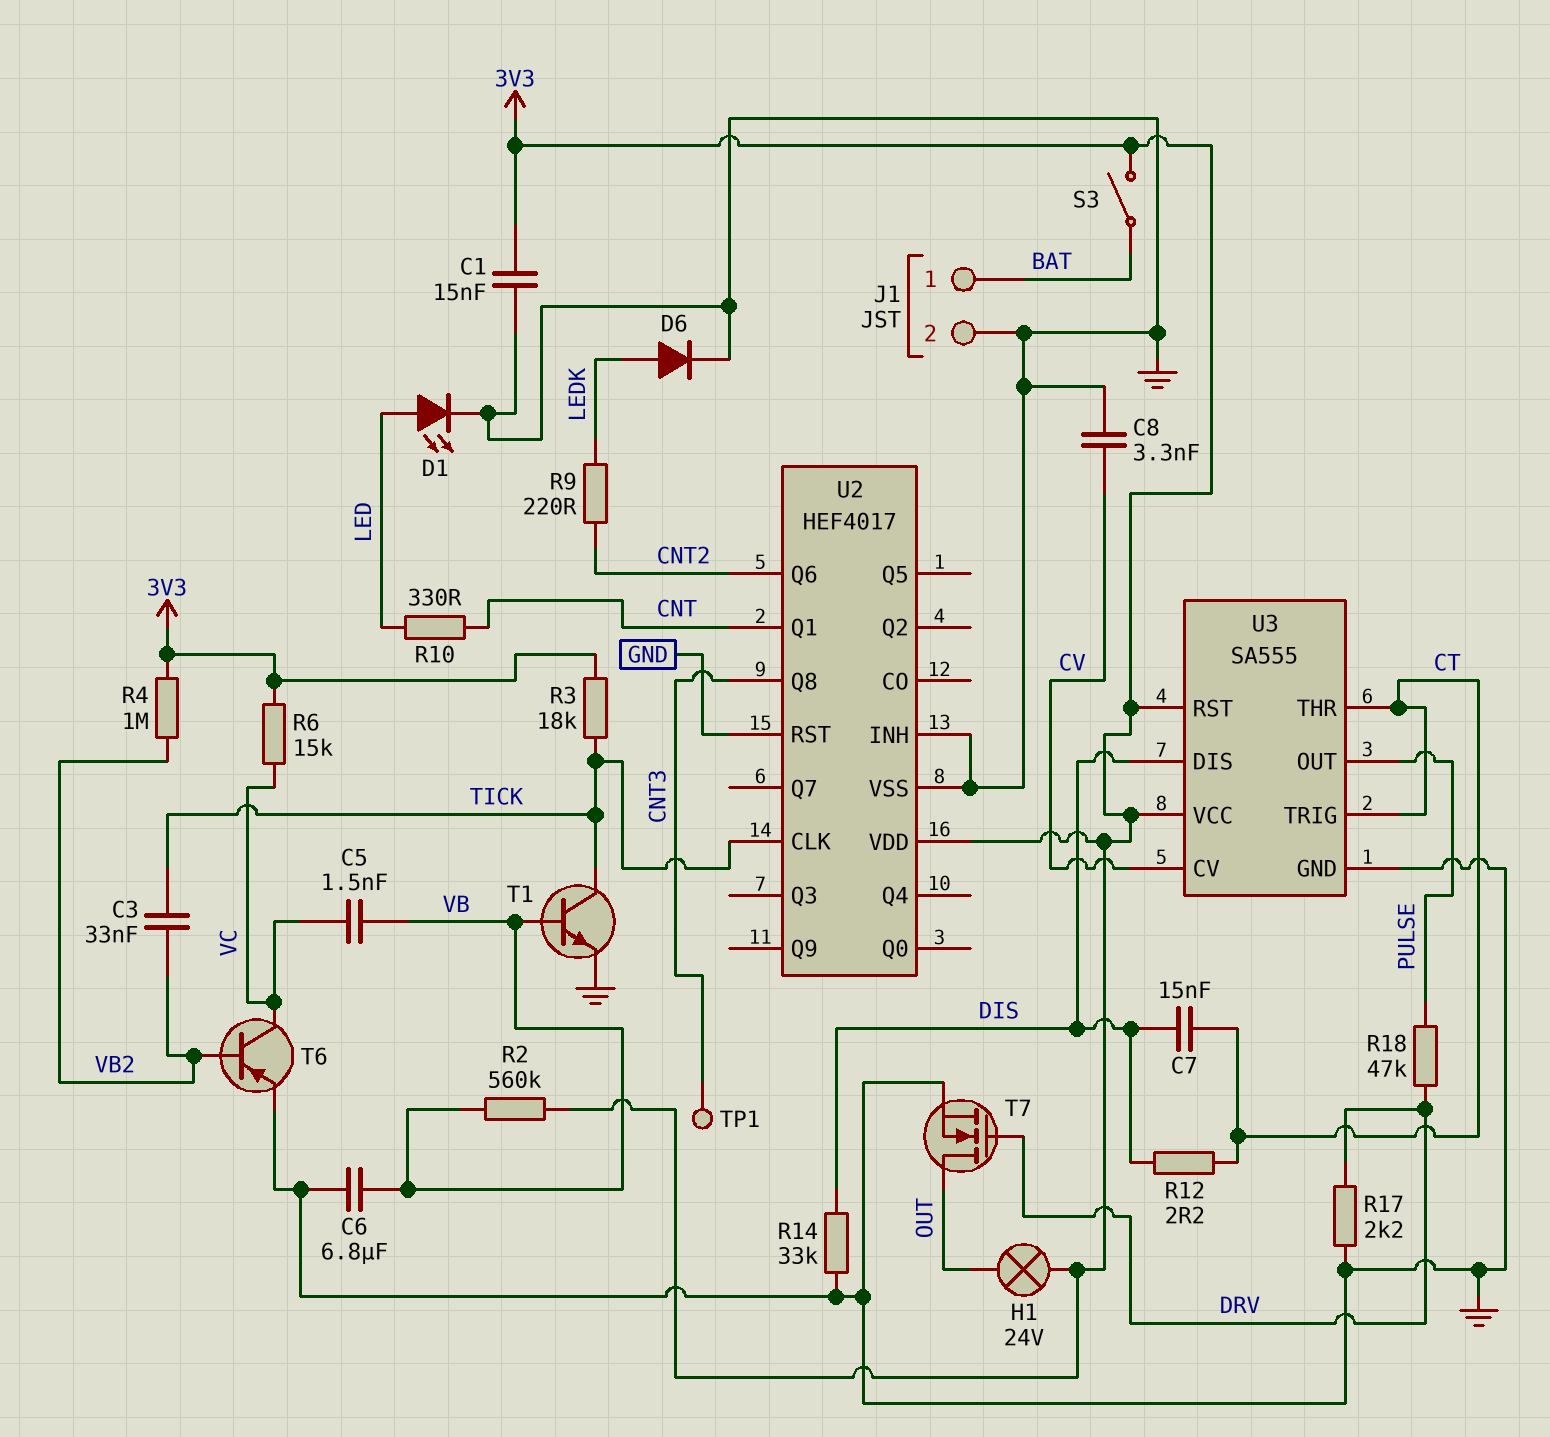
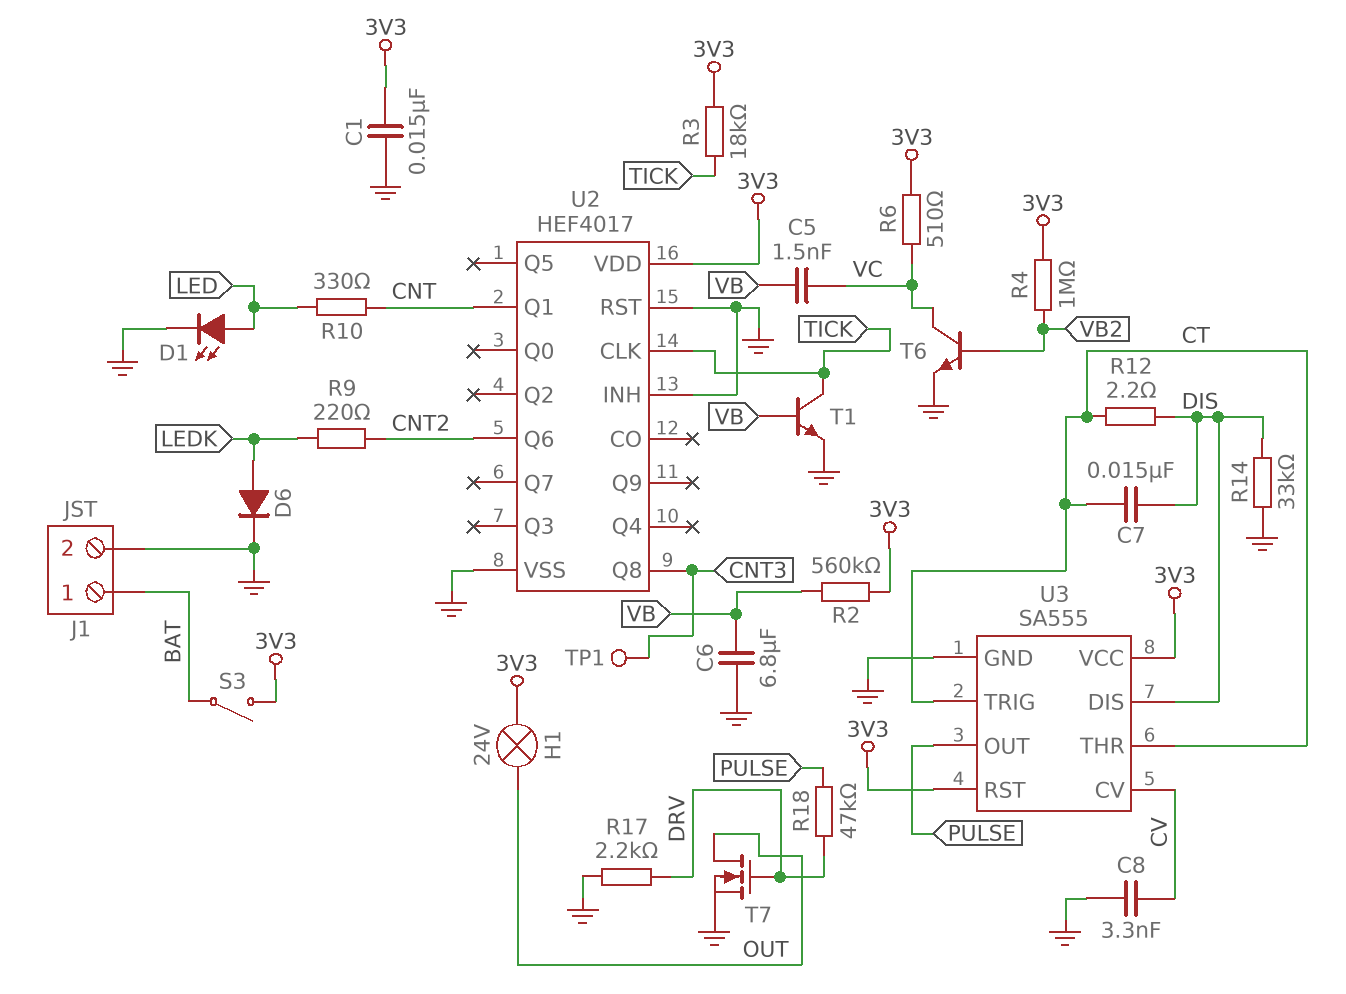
C3: 33nF (TICK, VB2) -> none
R6: 15k (3V3, VC) -> 510 (3V3, VC)
T6: PNP (B VB2, C VC, E GND) -> NPN (B VB2, C VC, E GND)

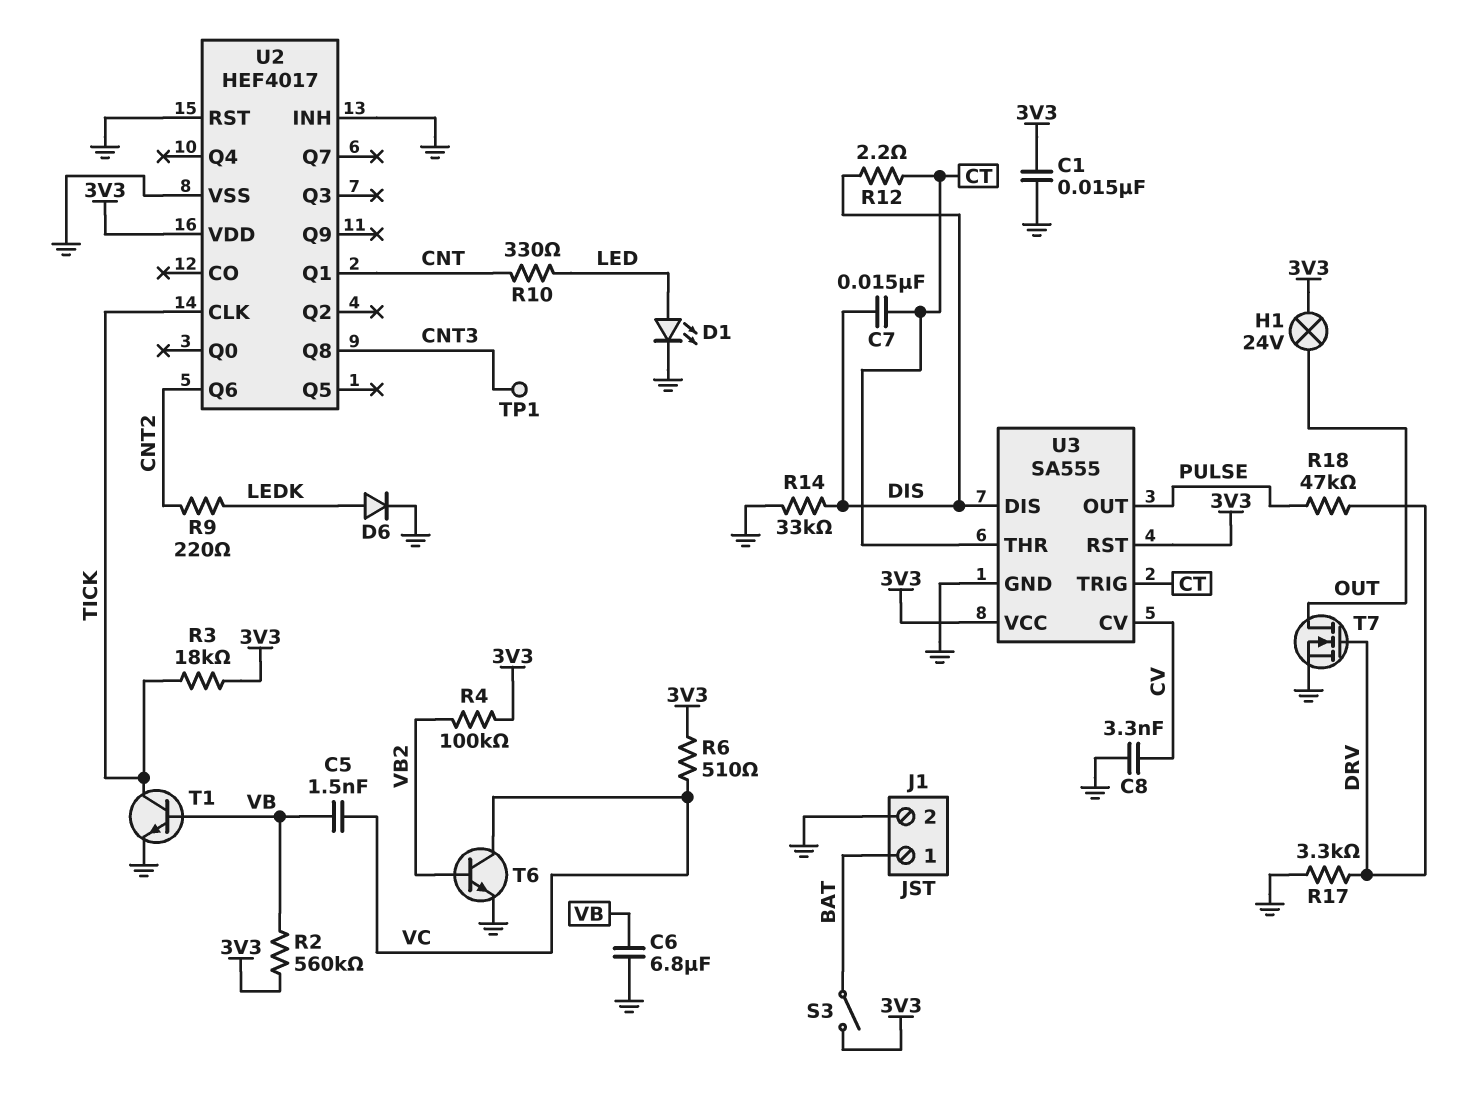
R4: 1M (3V3, VB2) -> 100k (3V3, VB2)
R17: 2.2k (DRV, GND) -> 3.3k (DRV, GND)

